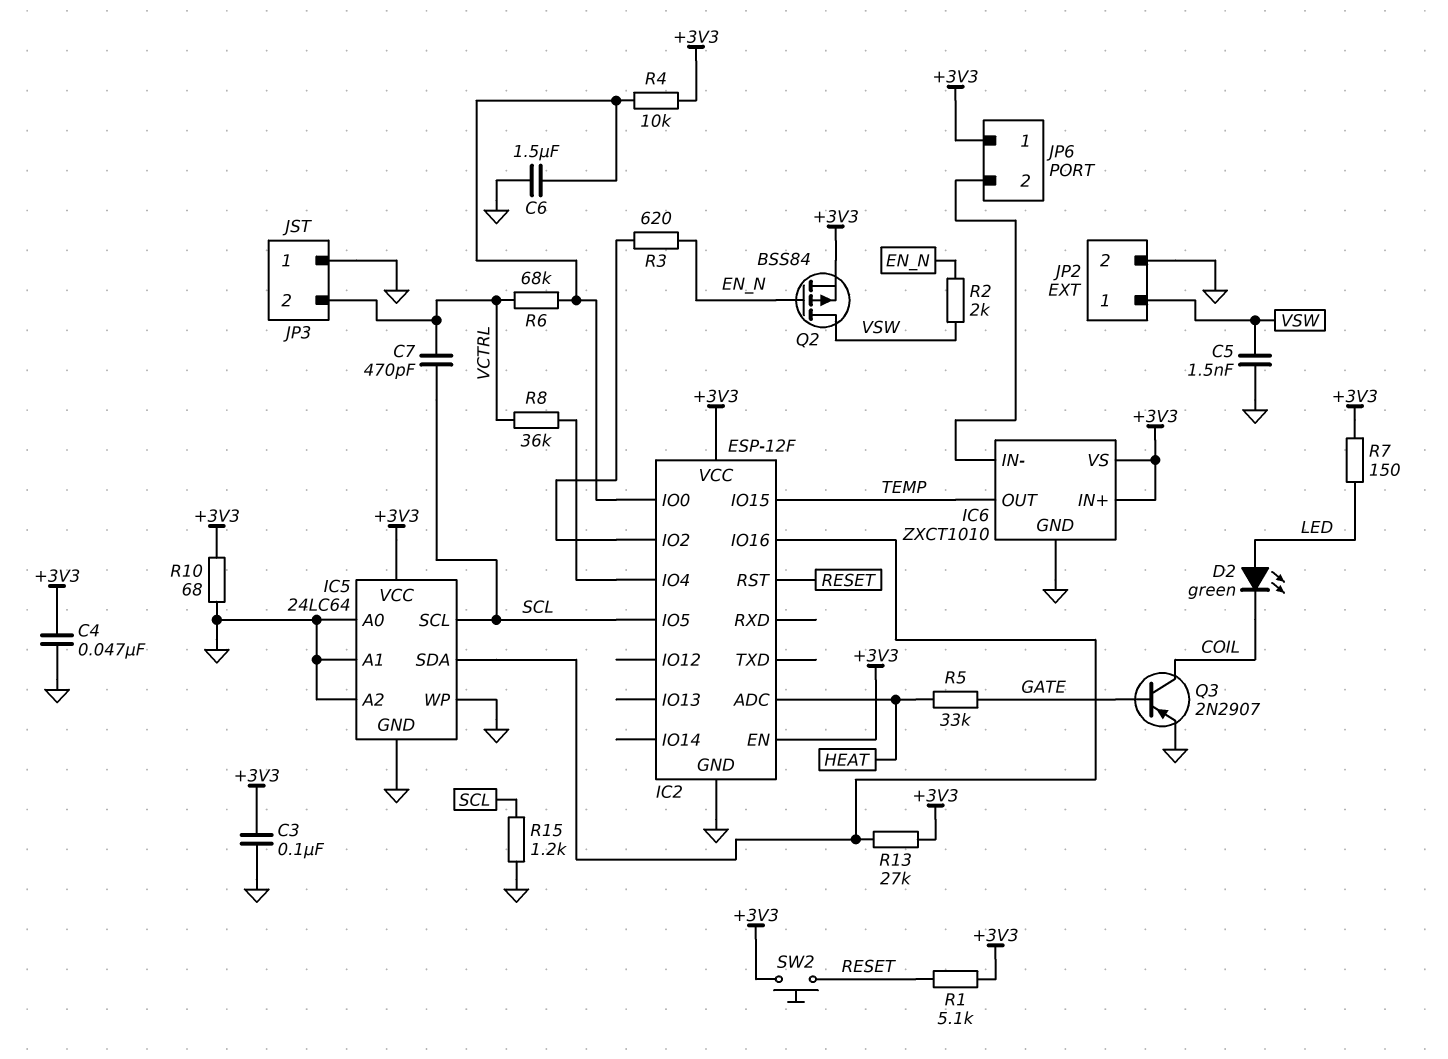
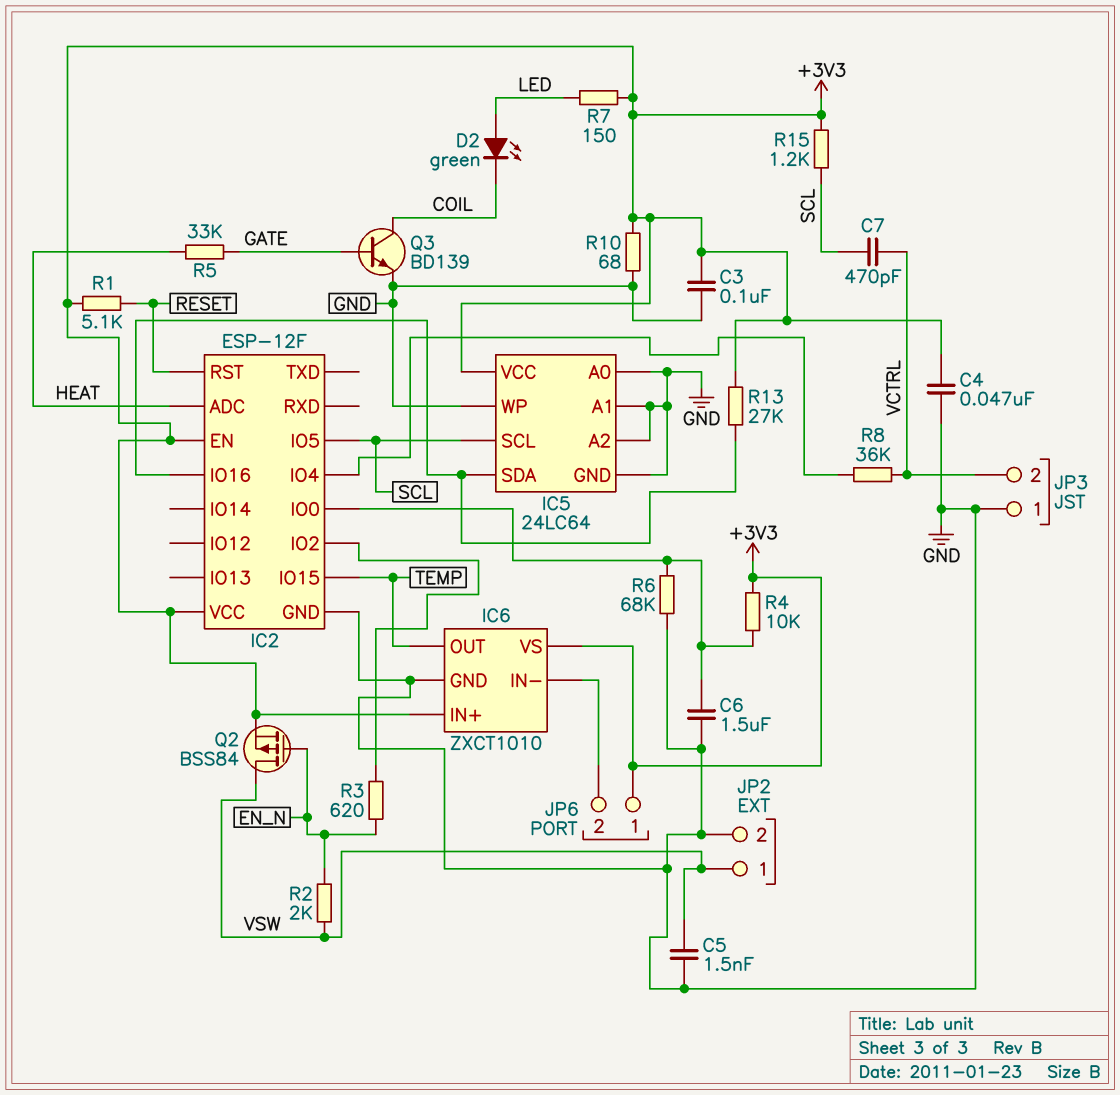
Q3: PNP 2N2907 (B GATE, C COIL, E GND) -> NPN BD139 (B GATE, C COIL, E GND)
R6: 68k (IC2/IO0, VCTRL) -> 68k (GND, IC2/IO0)
R15: 1.2k (GND, SCL) -> 1.2k (+3V3, SCL)
SW2: button (+3V3, RESET) -> none

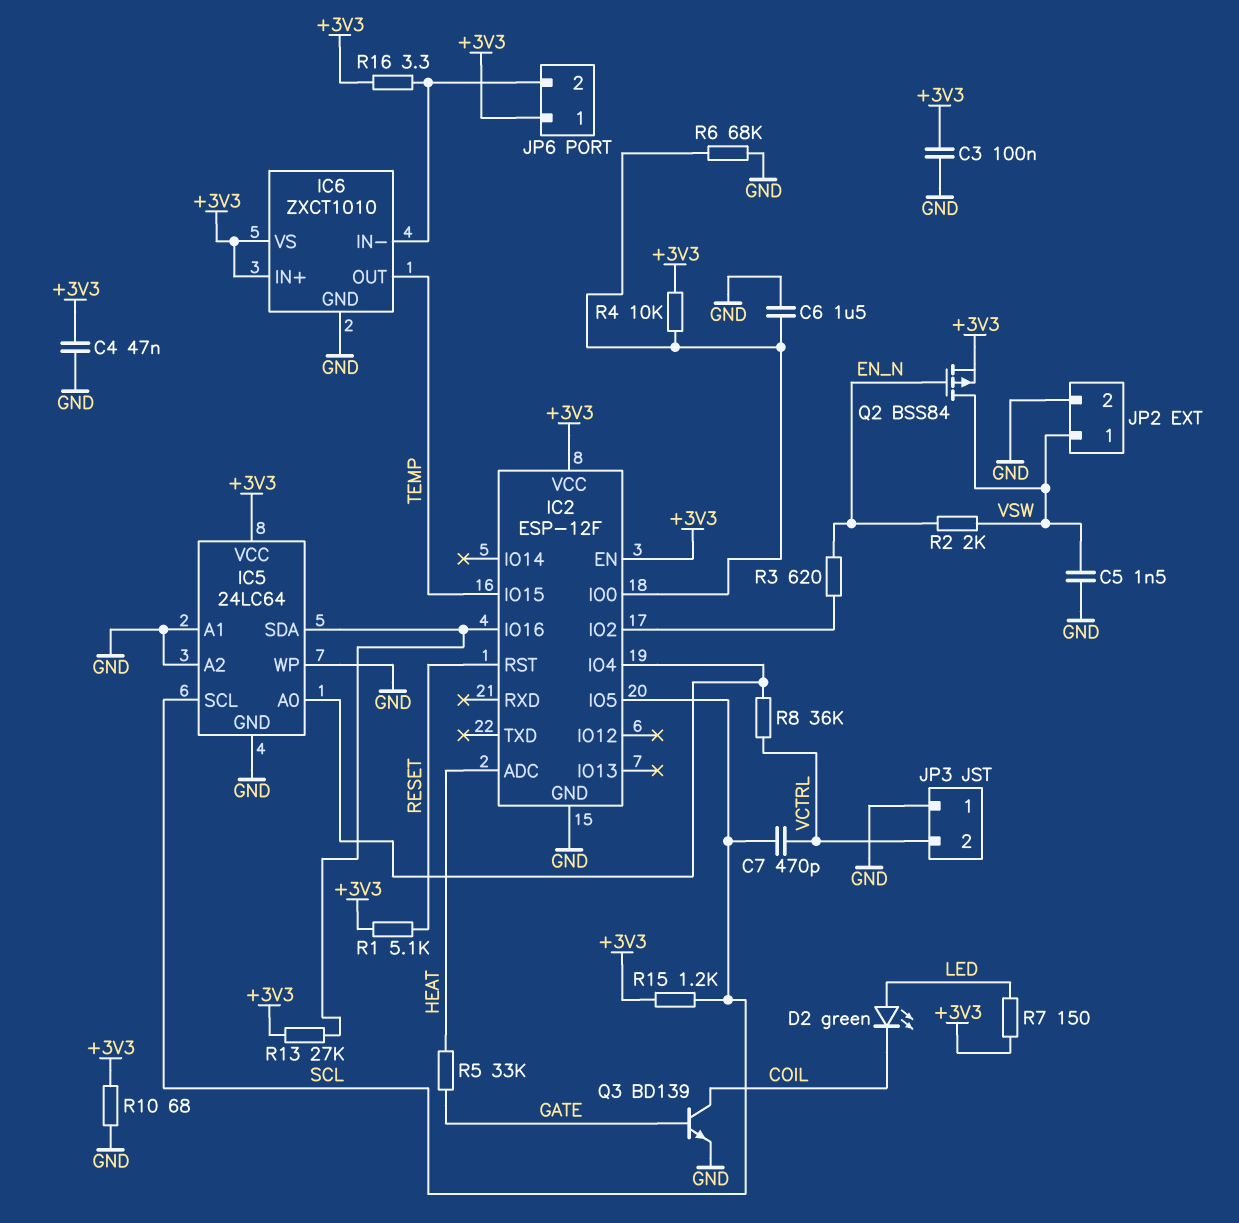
IC5 pin A0: GND -> IC2/IO4
R16: none -> 3.3 (+3V3, IC6/IN-)

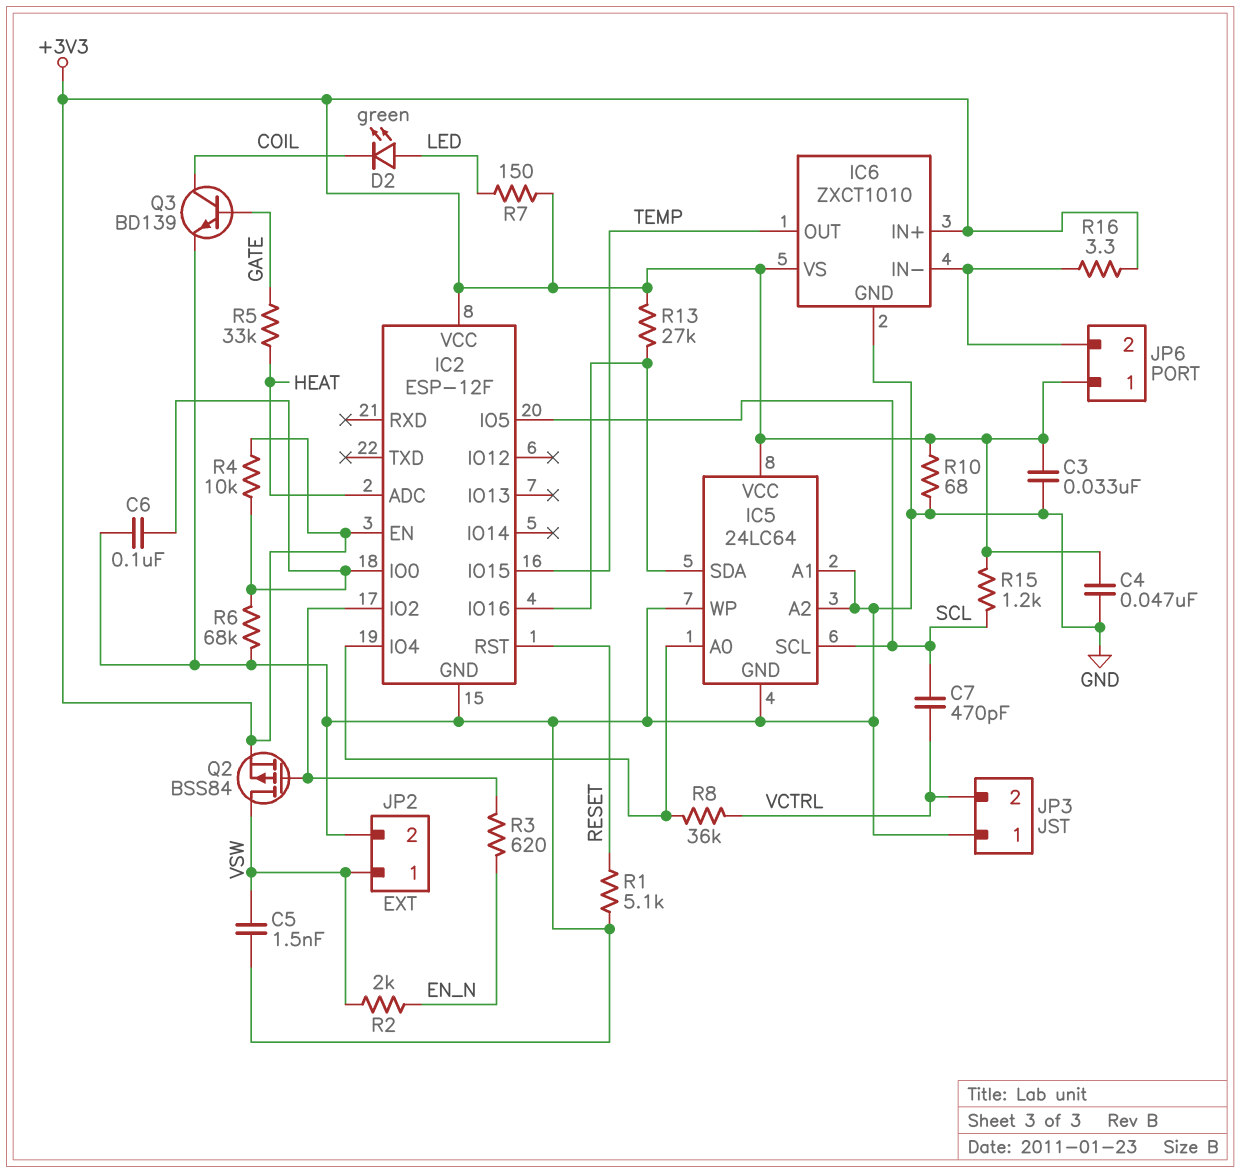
C3: 100nF (+3V3, GND) -> 33nF (+3V3, GND)
C6: 1.5uF (GND, IC2/IO0) -> 100nF (GND, IC2/IO0)
Q2: PMOS BSS84 (G EN_N, D VSW, S +3V3) -> PMOS BSS84 (G IC2/IO2, D VSW, S +3V3)
R1: 5.1k (+3V3, RESET) -> 5.1k (GND, RESET)

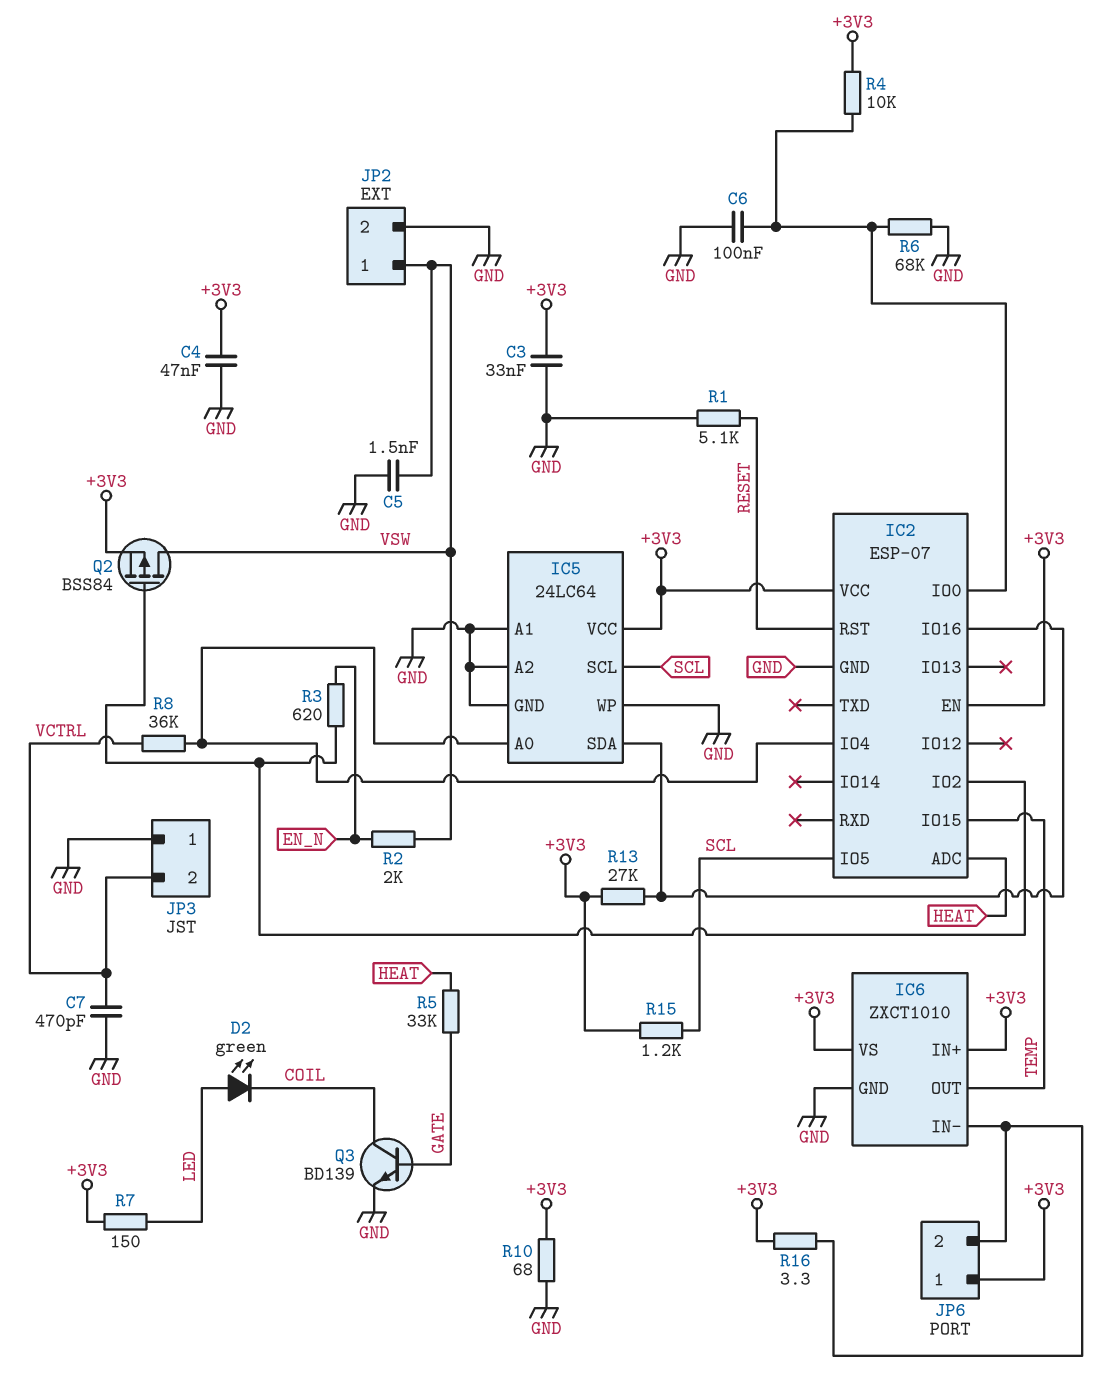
C7: 470pF (SCL, VCTRL) -> 470pF (GND, VCTRL)
IC2: ESP-12F -> ESP-07

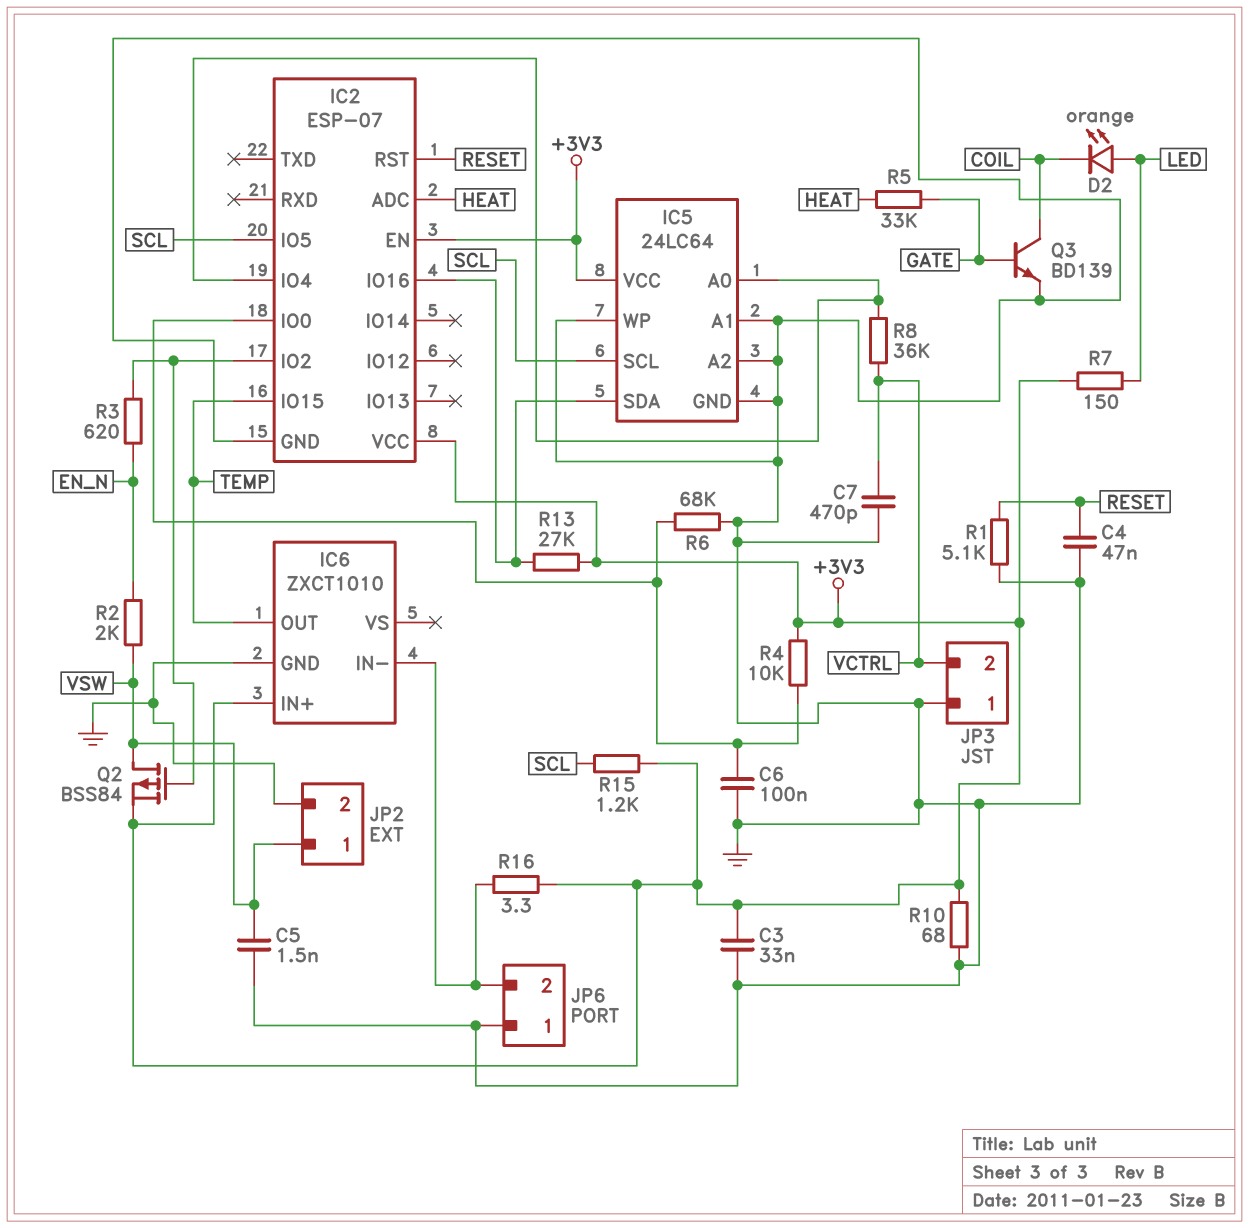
C4: 47nF (+3V3, GND) -> 47nF (GND, RESET)
D2: LED green (A LED, K COIL) -> LED orange (A LED, K COIL)
IC6 pin VS: +3V3 -> none
JP6 pin 1: +3V3 -> GND

